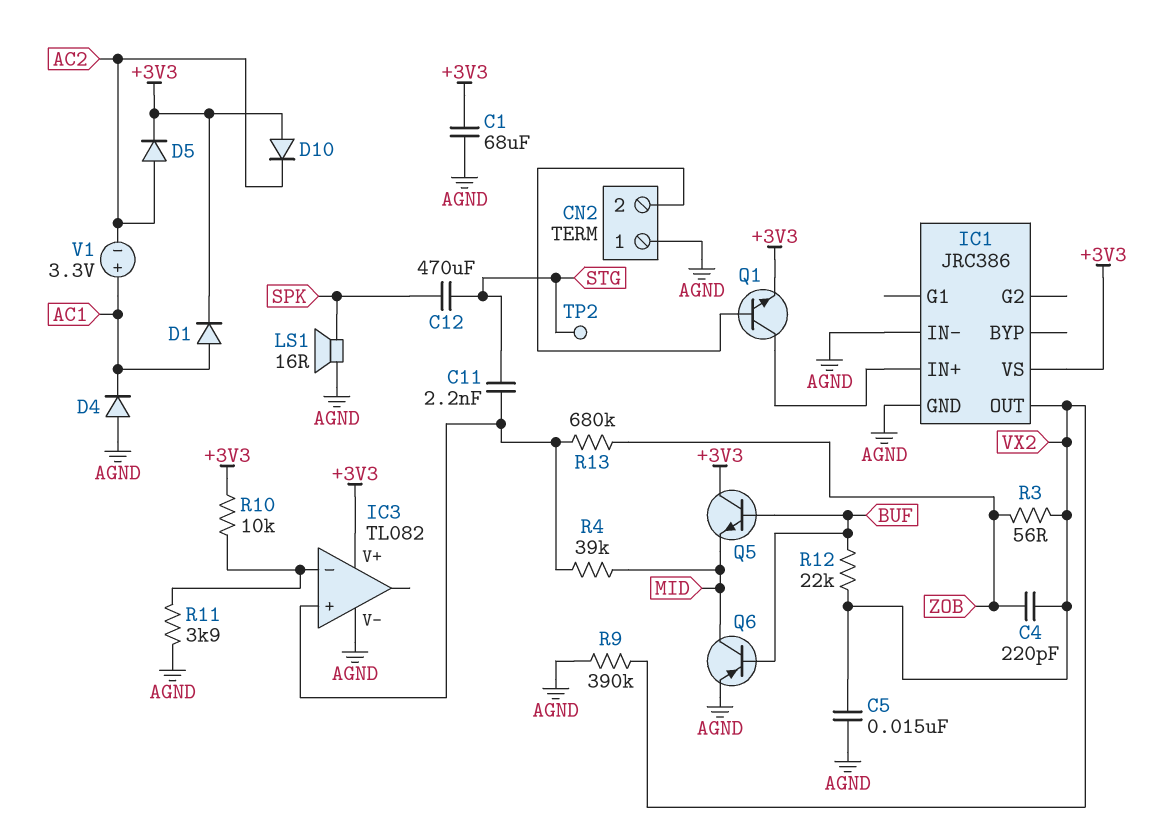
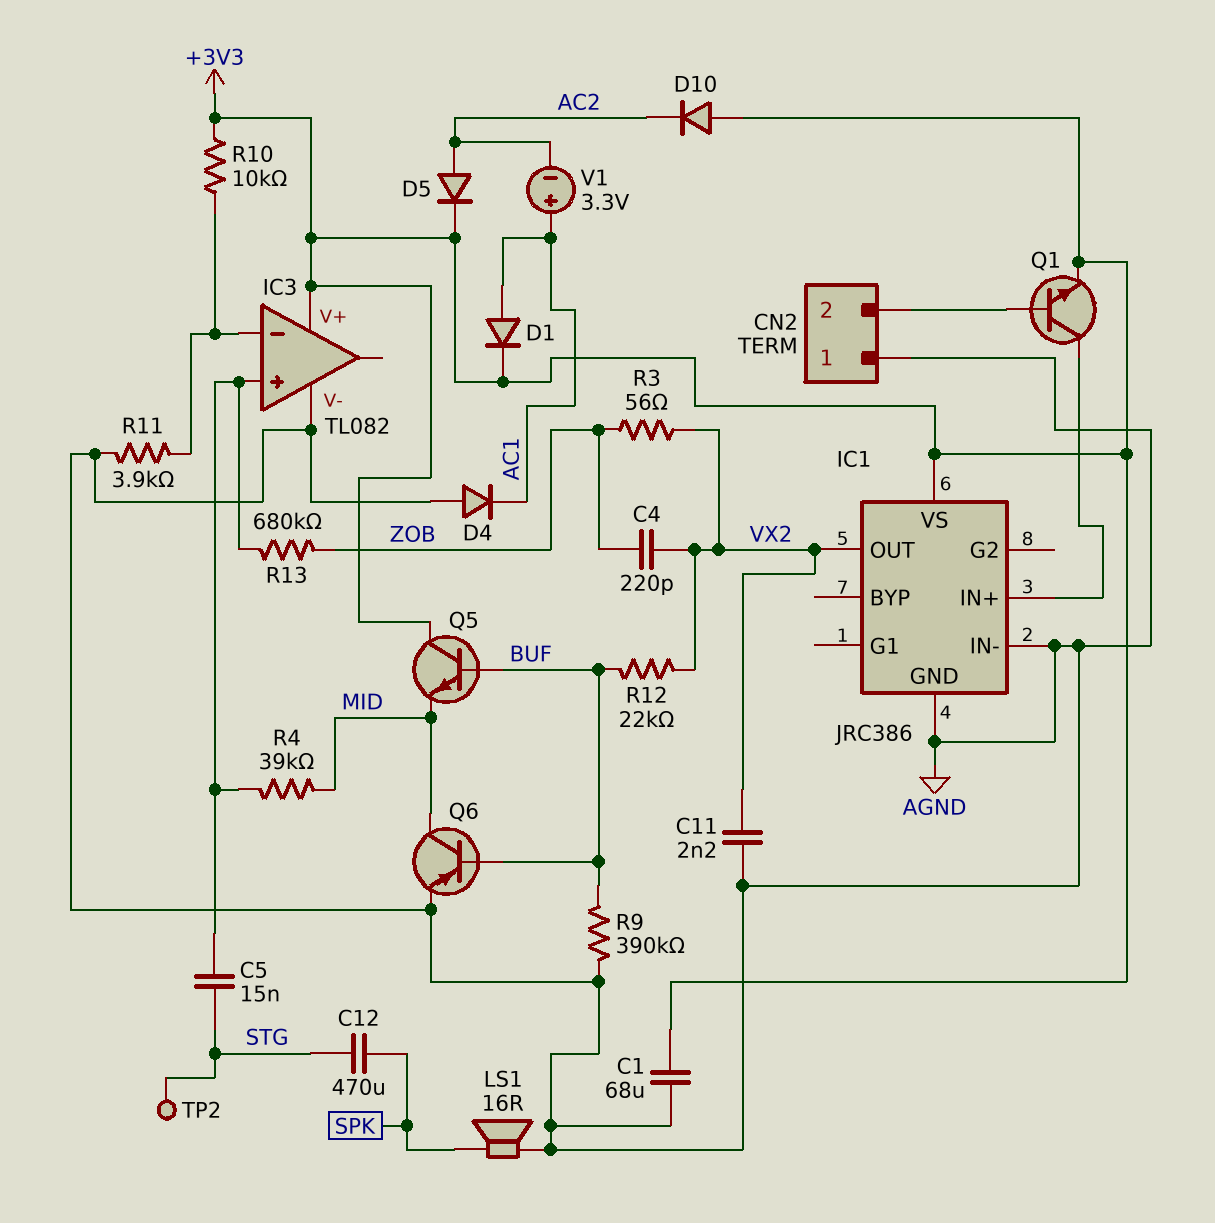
C5: 15nF (AGND, VX2) -> 15nF (IC3/in+, STG)
C11: 2.2nF (IC3/in+, STG) -> 2.2nF (AGND, VX2)
R9: 390k (AGND, VX2) -> 390k (AGND, BUF)

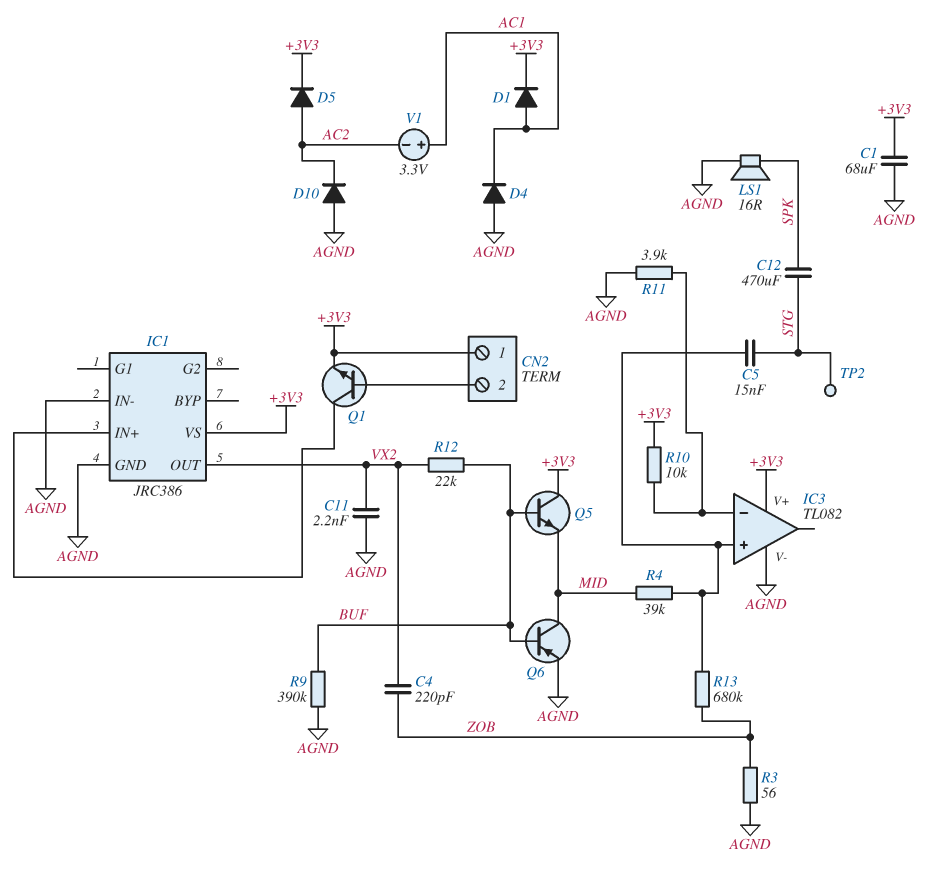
CN2 pin 1: AGND -> +3V3
D10: diode (A +3V3, K AC2) -> diode (A AGND, K AC2)
R3: 56 (VX2, ZOB) -> 56 (AGND, ZOB)

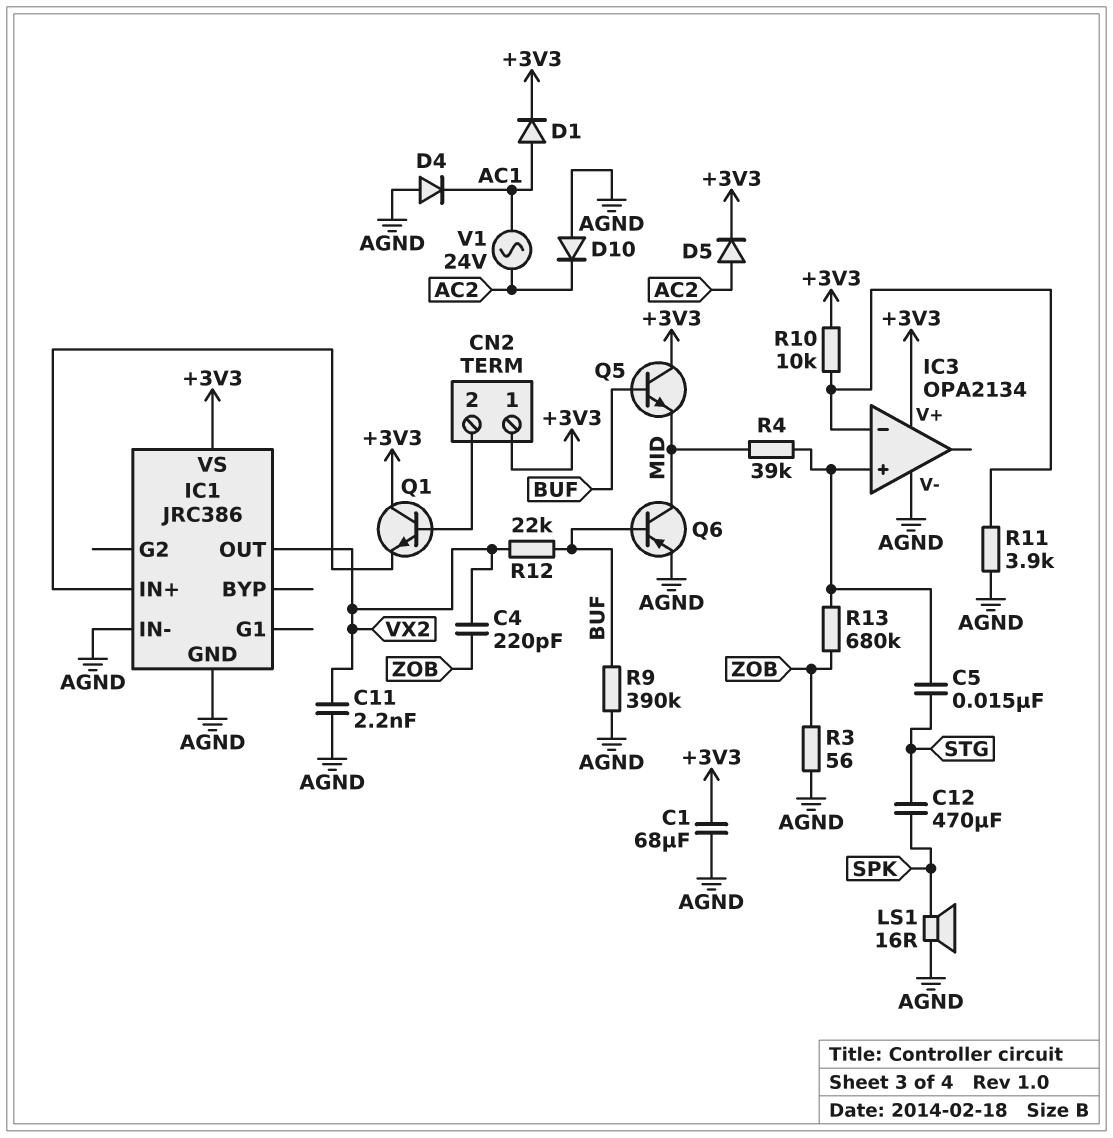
IC3: TL082 -> OPA2134
Q1: NPN (B CN2/2, C IC1/IN+, E +3V3) -> NPN (B CN2/2, C +3V3, E IC1/IN+)
TP2: test point (STG) -> none
V1: 3.3V (plus AC1, minus AC2) -> AC 24V (AC1, AC2)

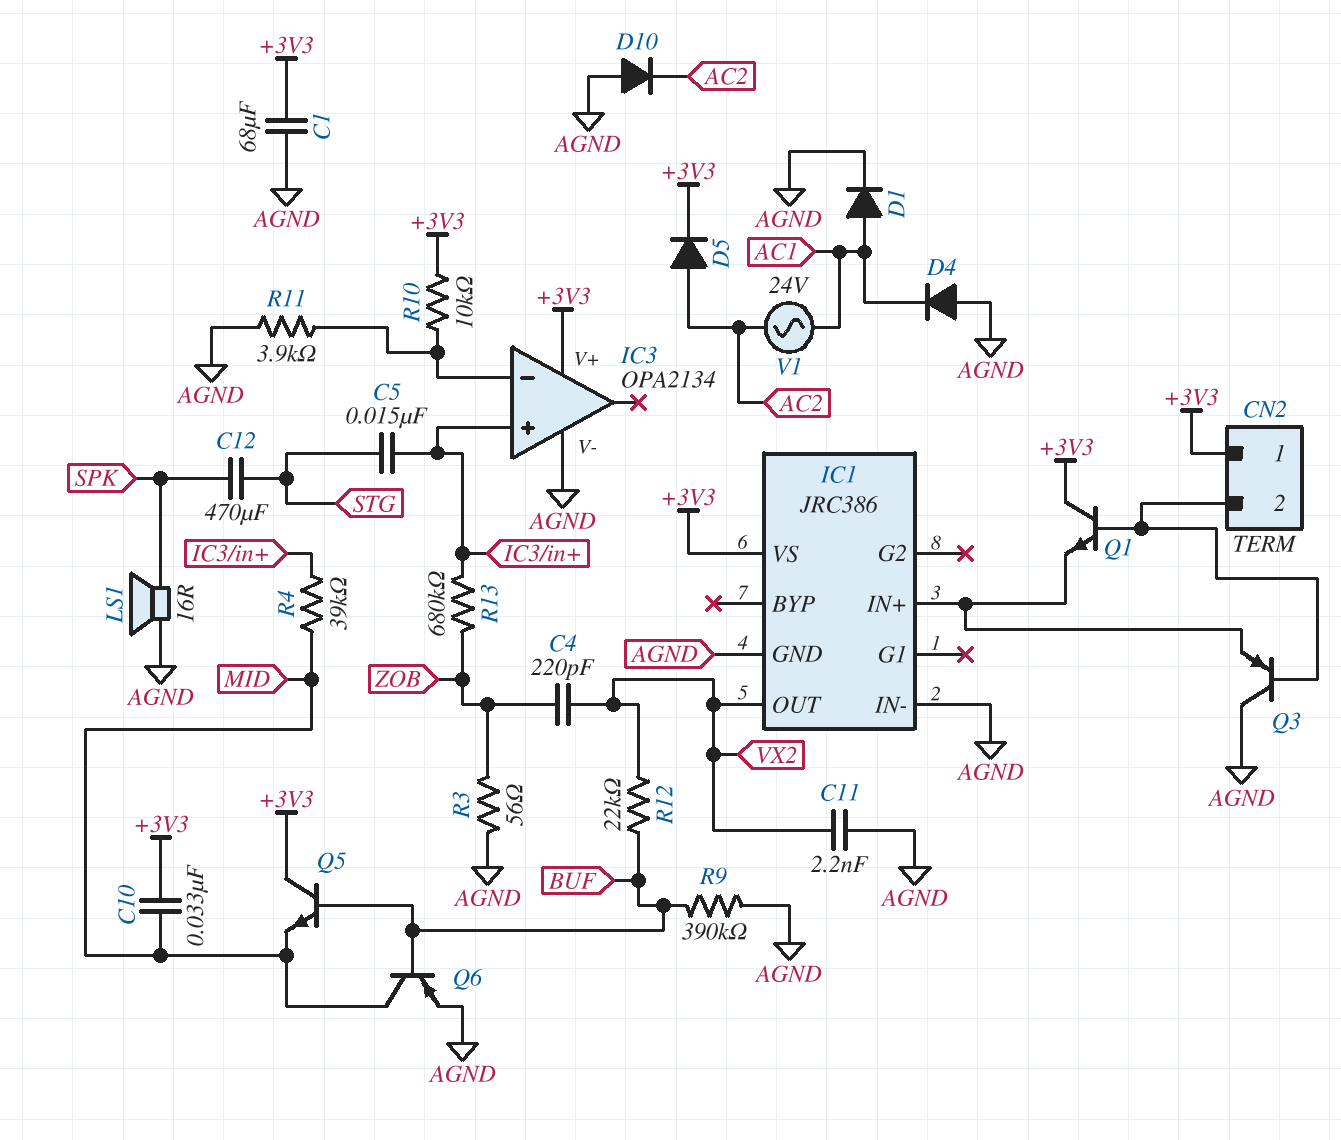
C10: none -> 33nF (+3V3, MID)
D1: diode (A AC1, K +3V3) -> diode (A AC1, K AGND)
Q3: none -> PNP (B CN2/2, C AGND, E IC1/IN+)

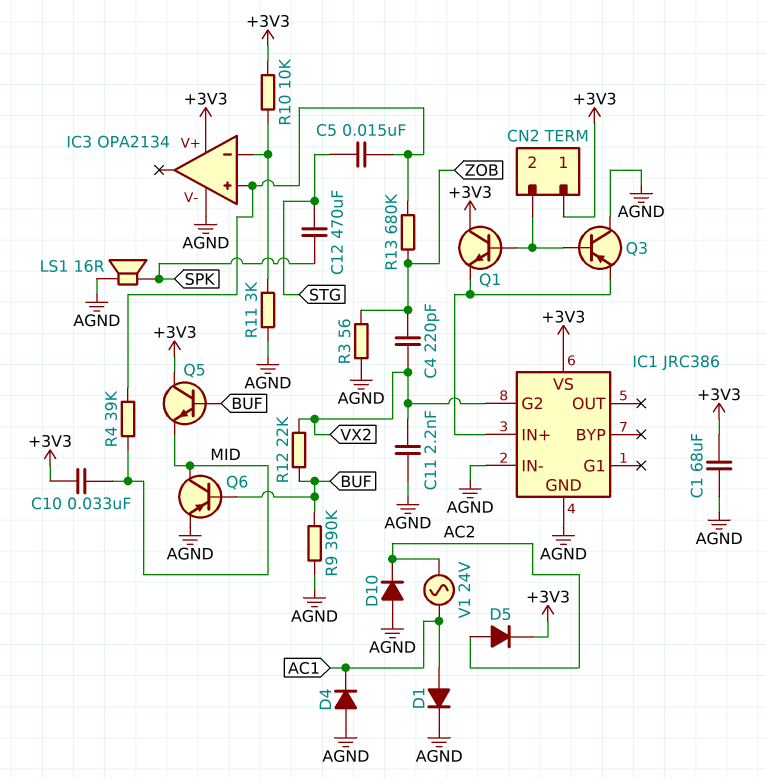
IC1 pin G2: none -> VX2
IC1 pin OUT: VX2 -> none
R11: 3.9k (AGND, IC3/in-) -> 3k (AGND, IC3/in-)

